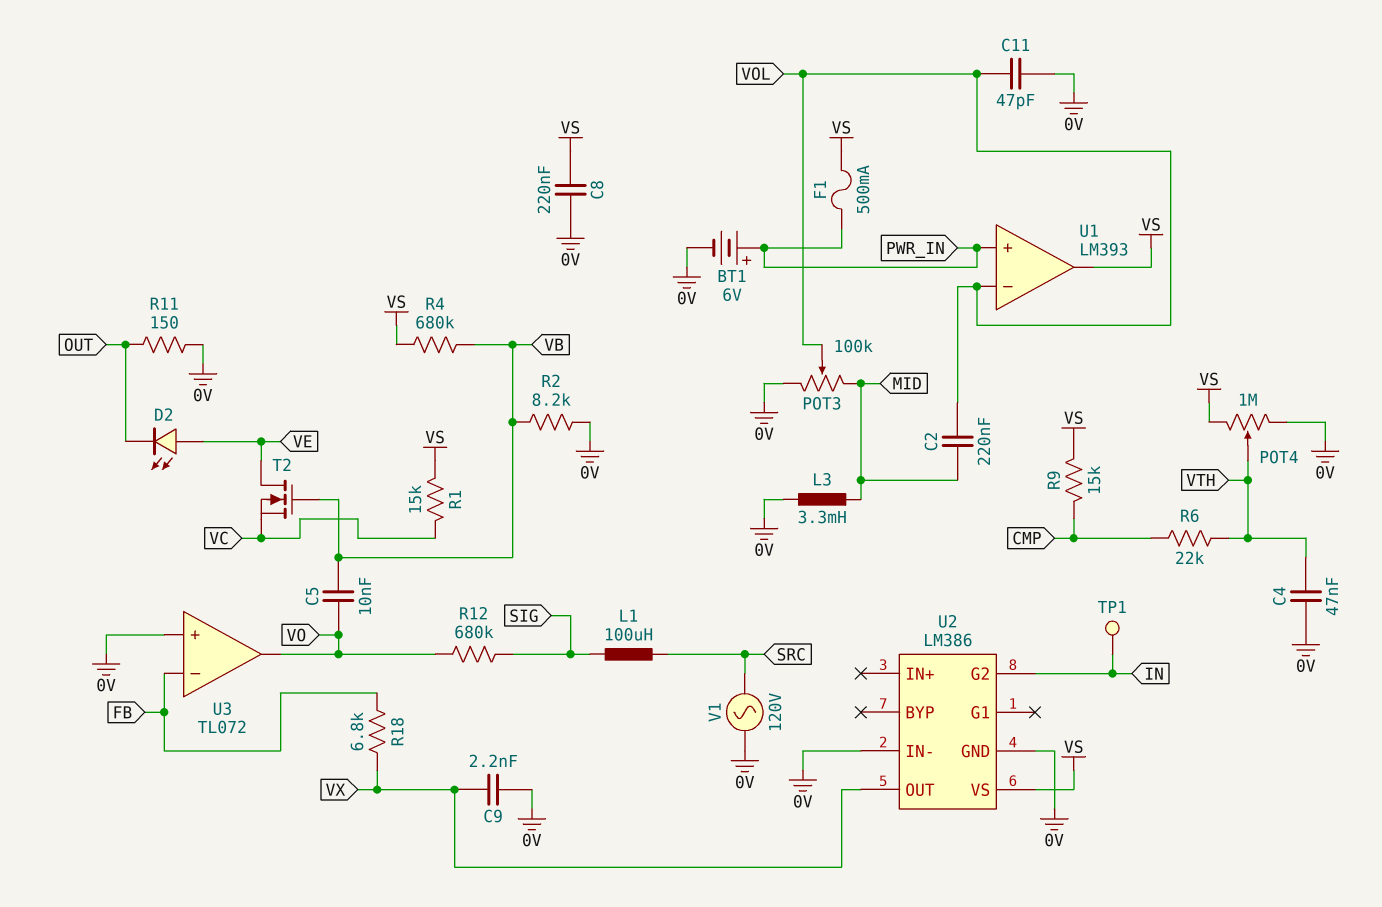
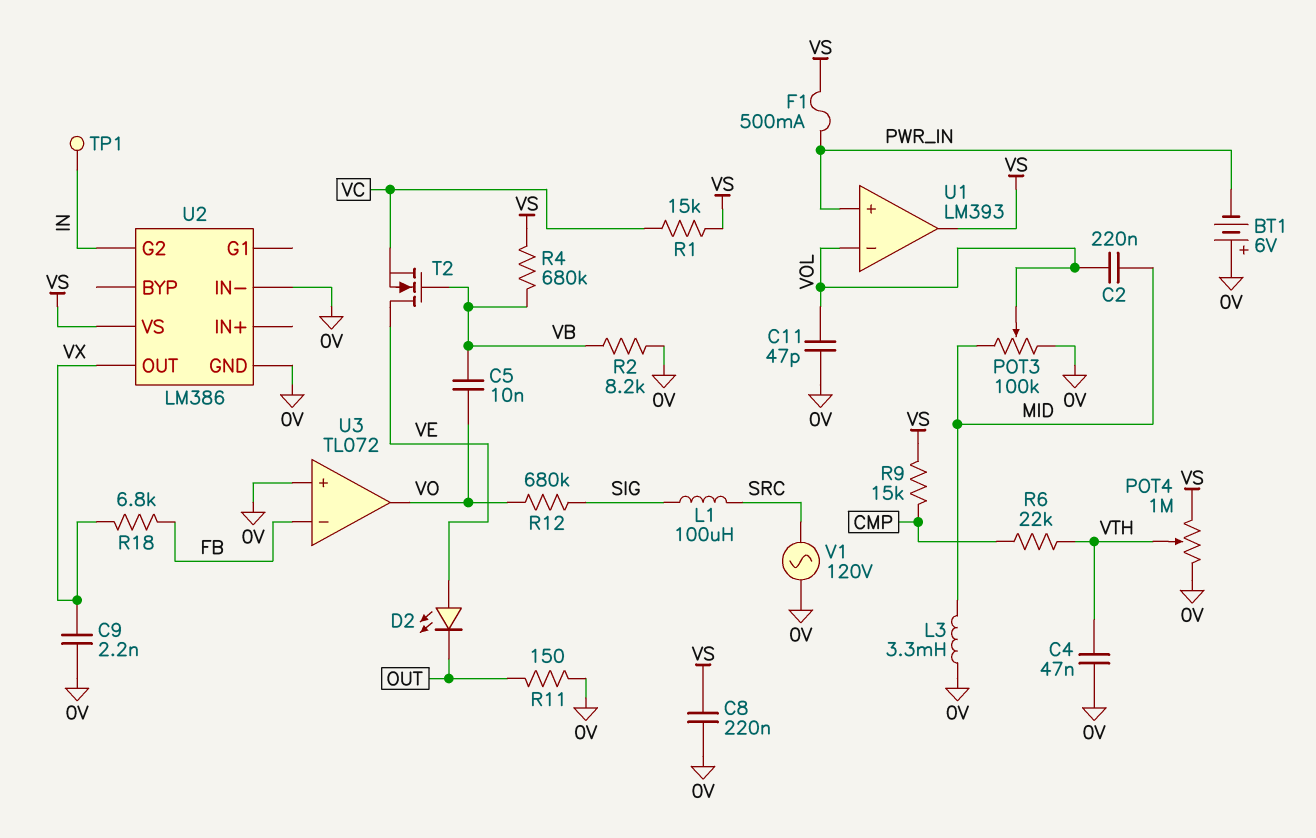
BT1: 6V (plus PWR_IN, minus 0V) -> 6V (plus 0V, minus PWR_IN)

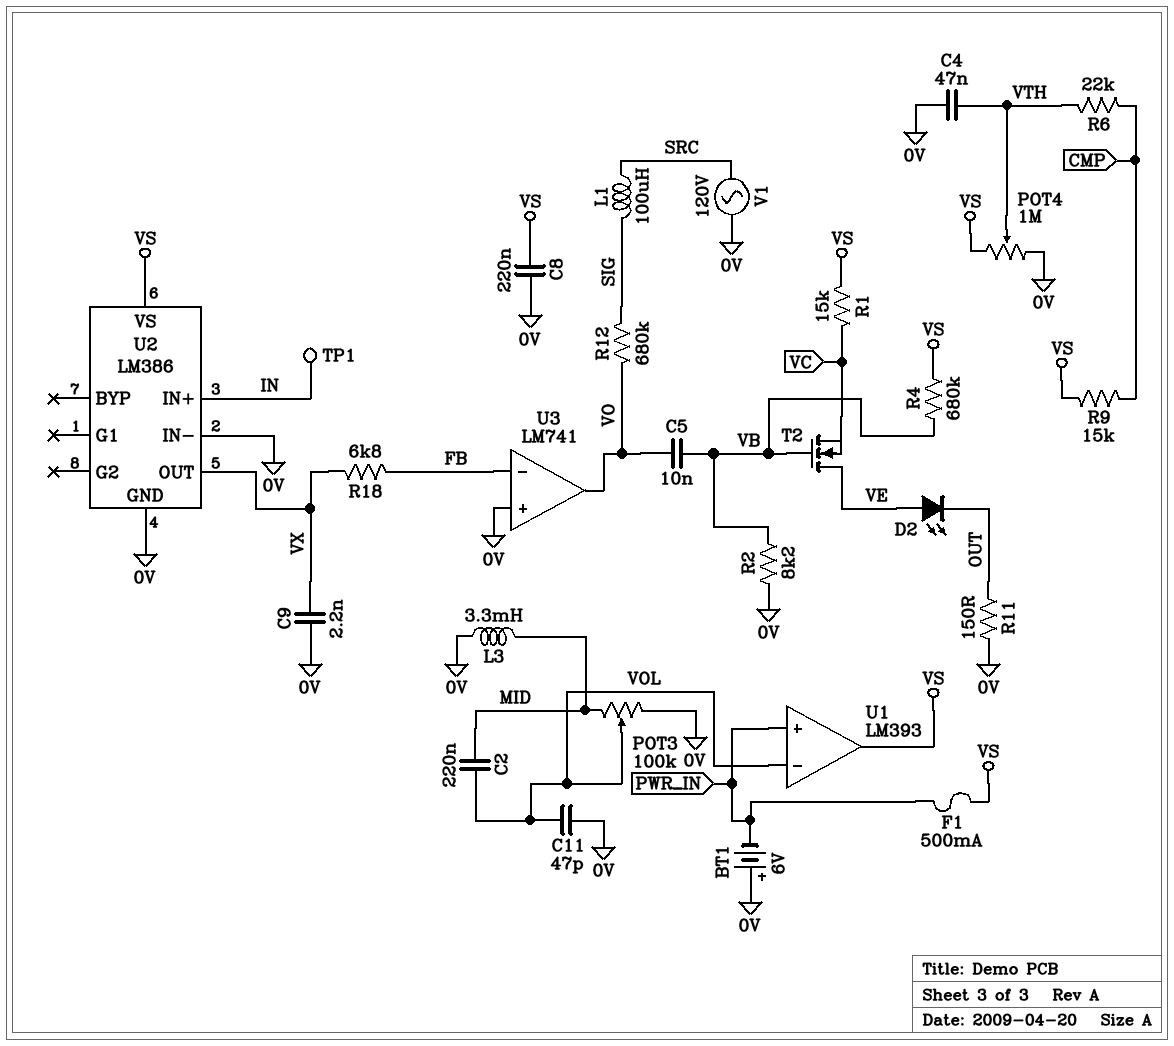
U2 pin G2: IN -> none
U2 pin IN+: none -> IN
U3: TL072 -> LM741

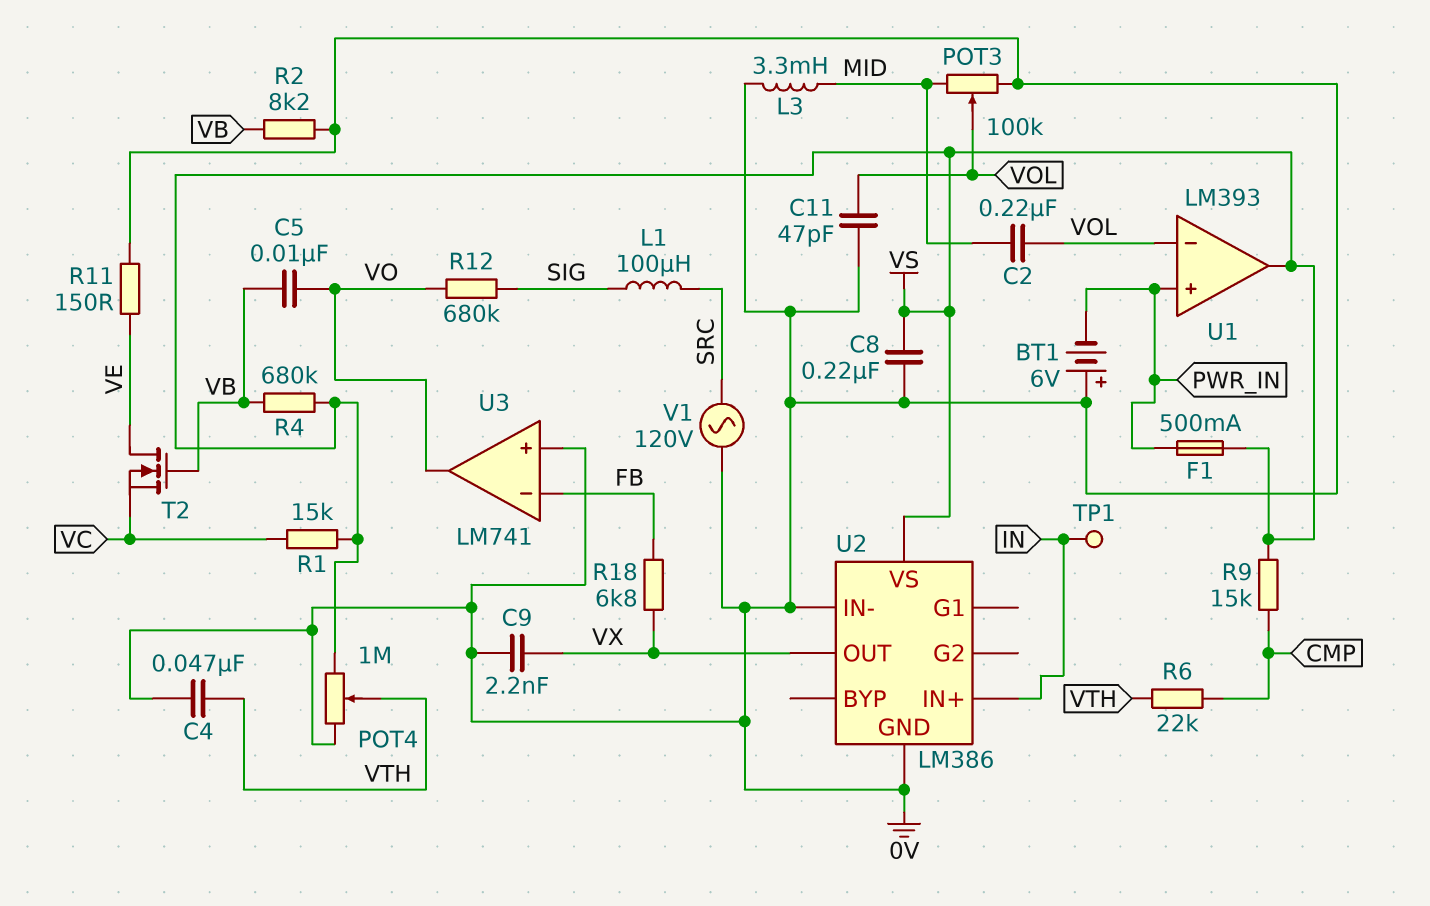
D2: LED (A VE, K OUT) -> none
R11: 150 (0V, OUT) -> 150 (0V, VE)

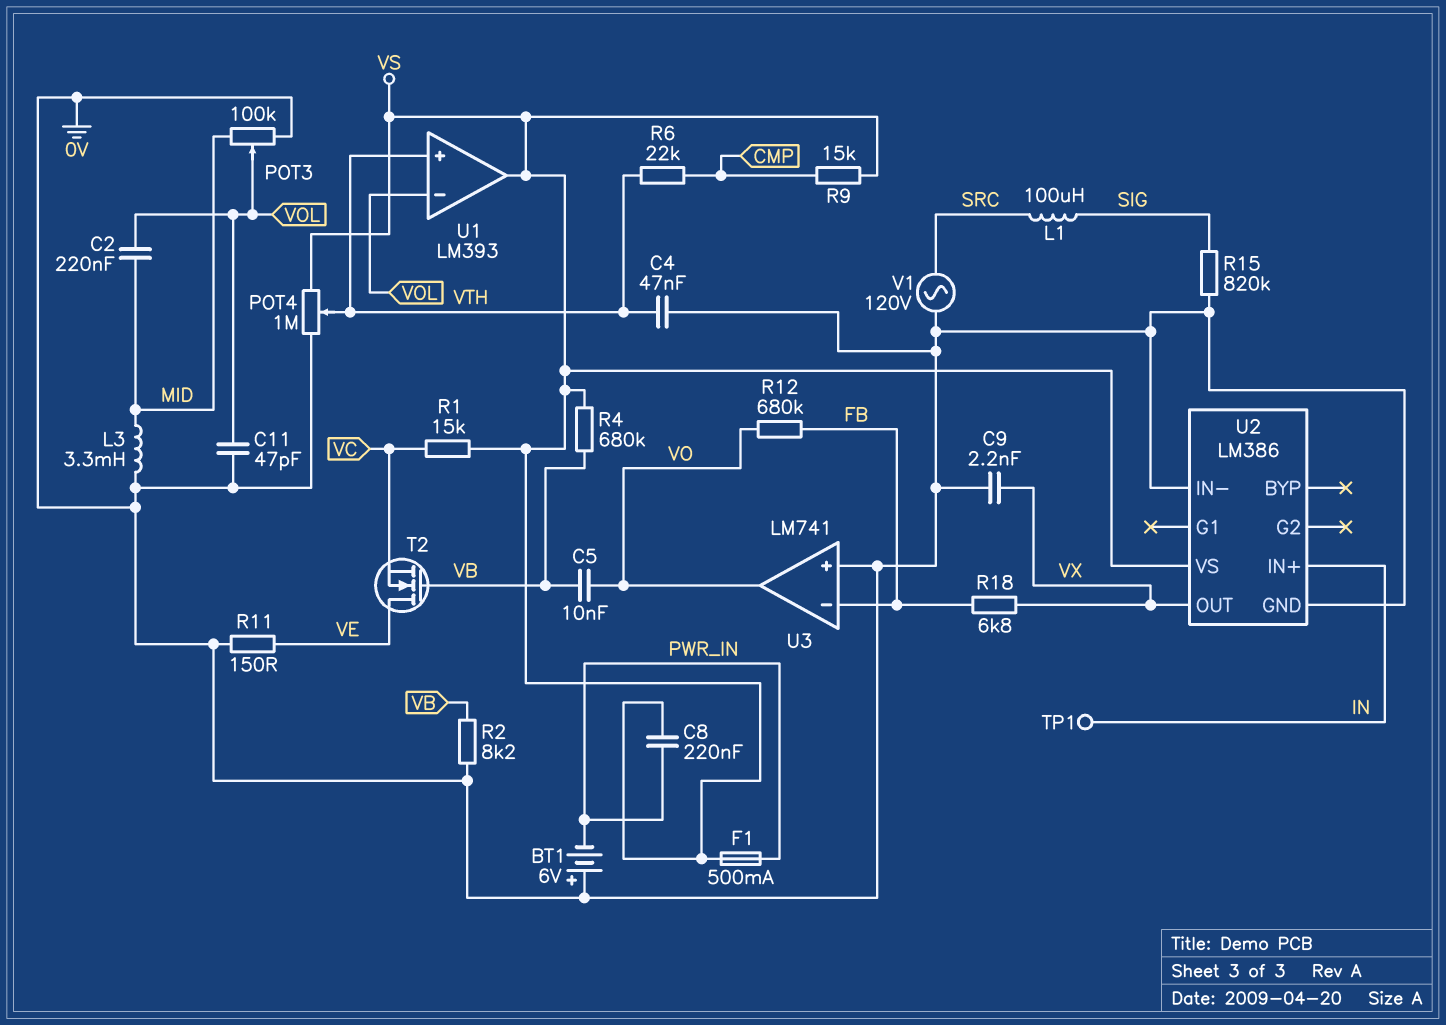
C8: 220nF (0V, VS) -> 220nF (PWR_IN, VS)
R12: 680k (SIG, VO) -> 680k (FB, VO)
R15: none -> 820k (0V, SIG)
U1 pin in+: PWR_IN -> VTH

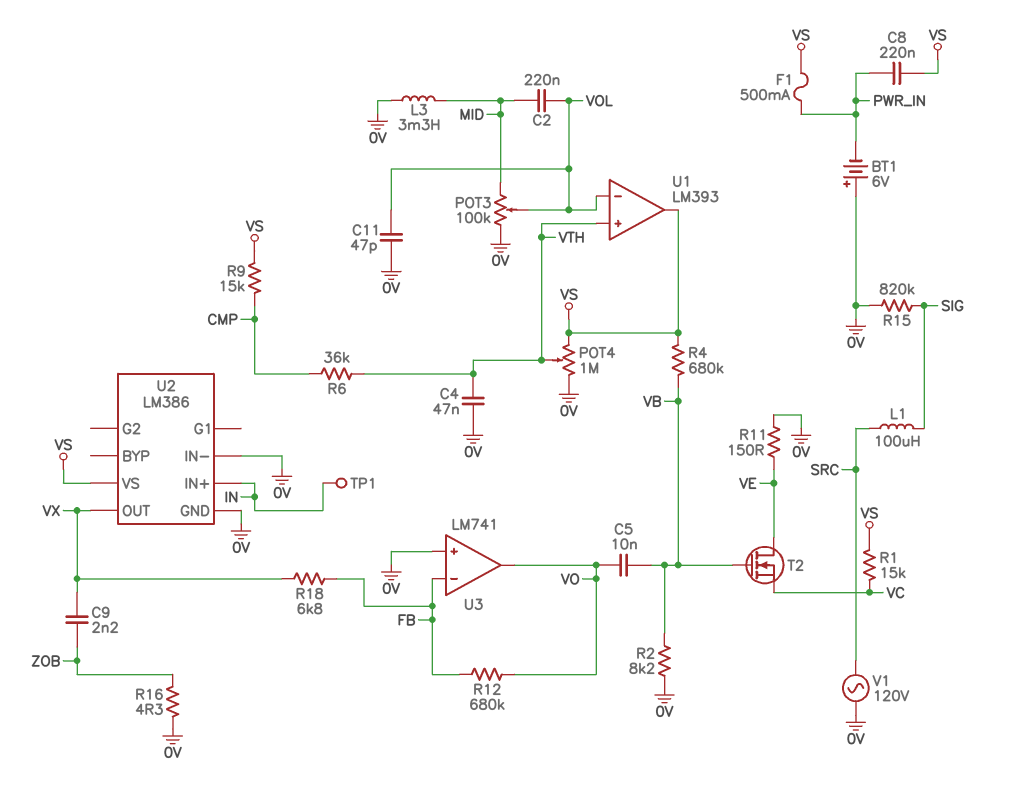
C9: 2.2nF (0V, VX) -> 2.2nF (VX, ZOB)
R6: 22k (CMP, VTH) -> 36k (CMP, VTH)
R16: none -> 4.3 (0V, ZOB)

